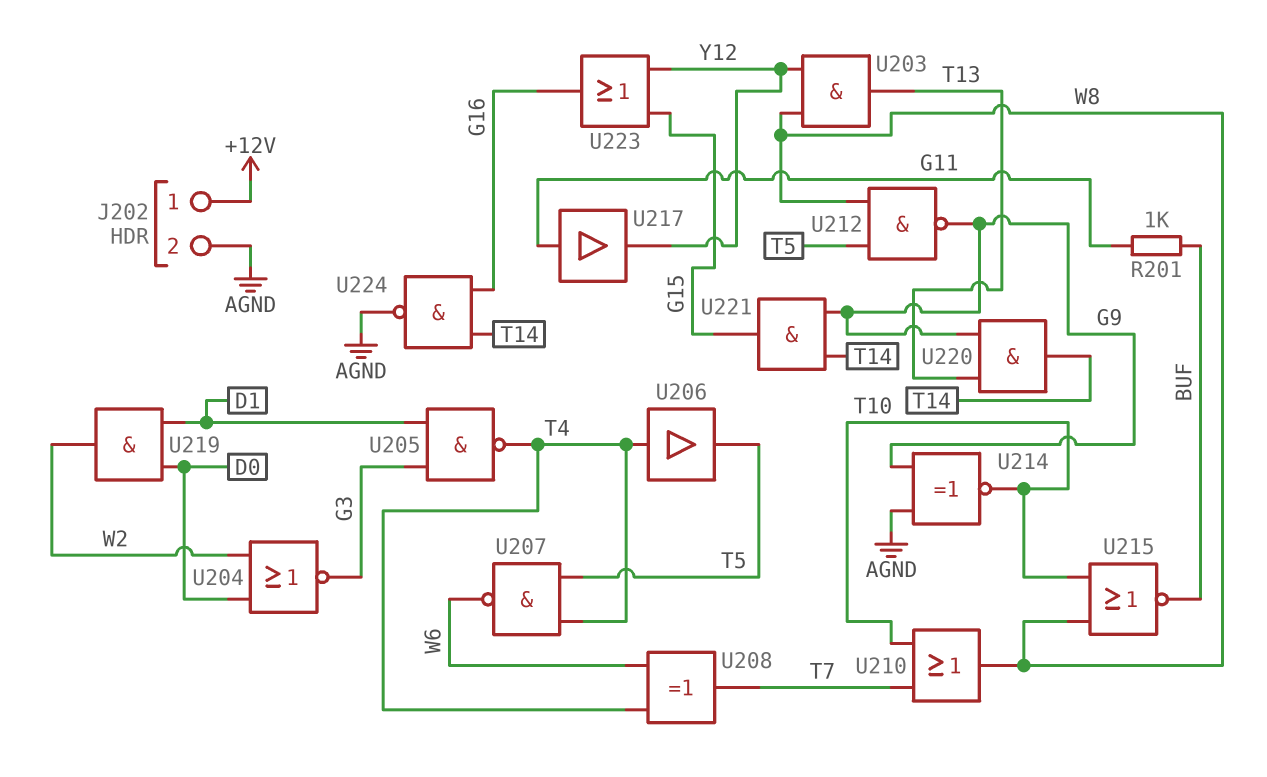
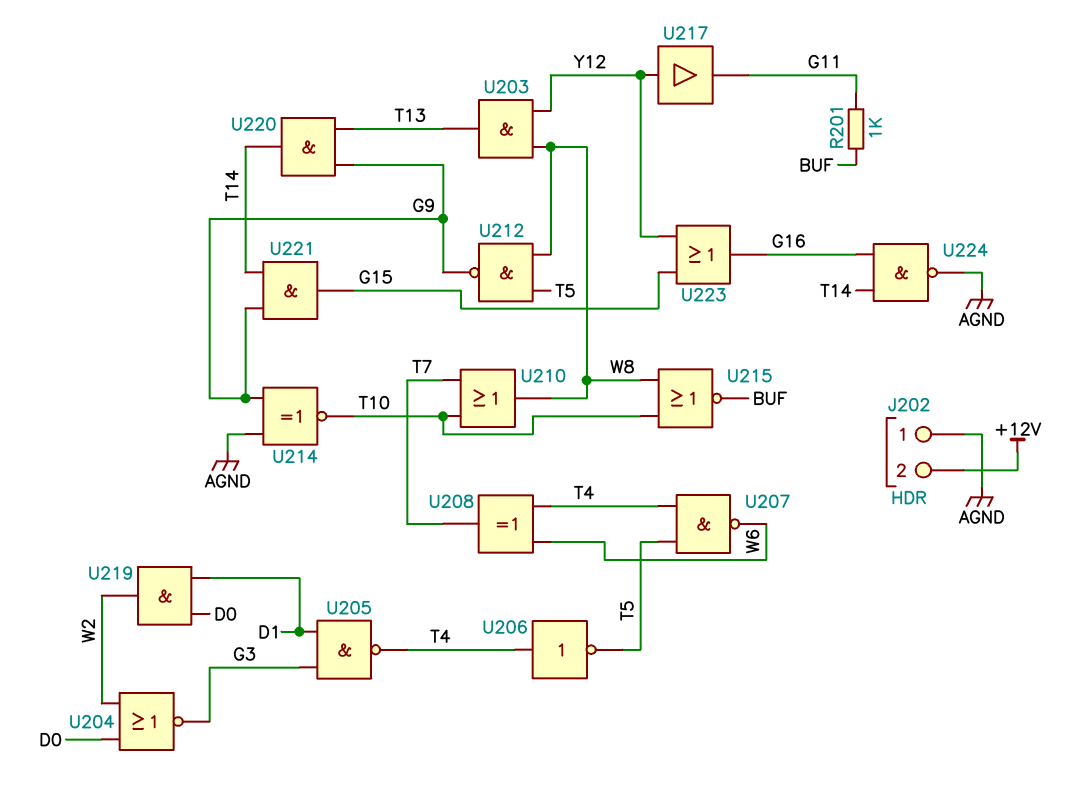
J202 pin 1: +12V -> AGND
J202 pin 2: AGND -> +12V
U206: buffer (in T4, out T5) -> NOT (in T4, out T5)
U217: buffer (in G11, out Y12) -> buffer (in Y12, out G11)

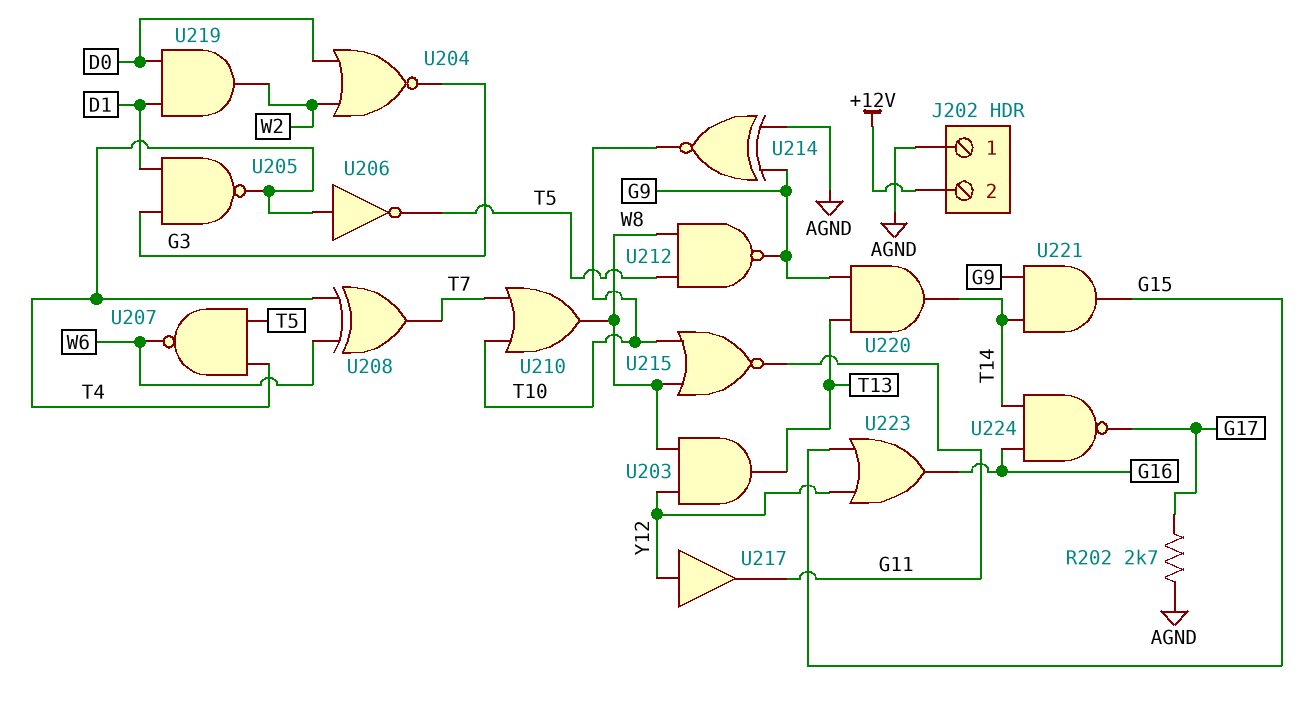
R201: 1k (BUF, G11) -> none
R202: none -> 2.7k (AGND, G17)
U215: NOR (in T10, in W8, out BUF) -> NOR (in T10, in W8, out G11)
U224: NAND (in G16, in T14, out AGND) -> NAND (in G16, in T14, out G17)

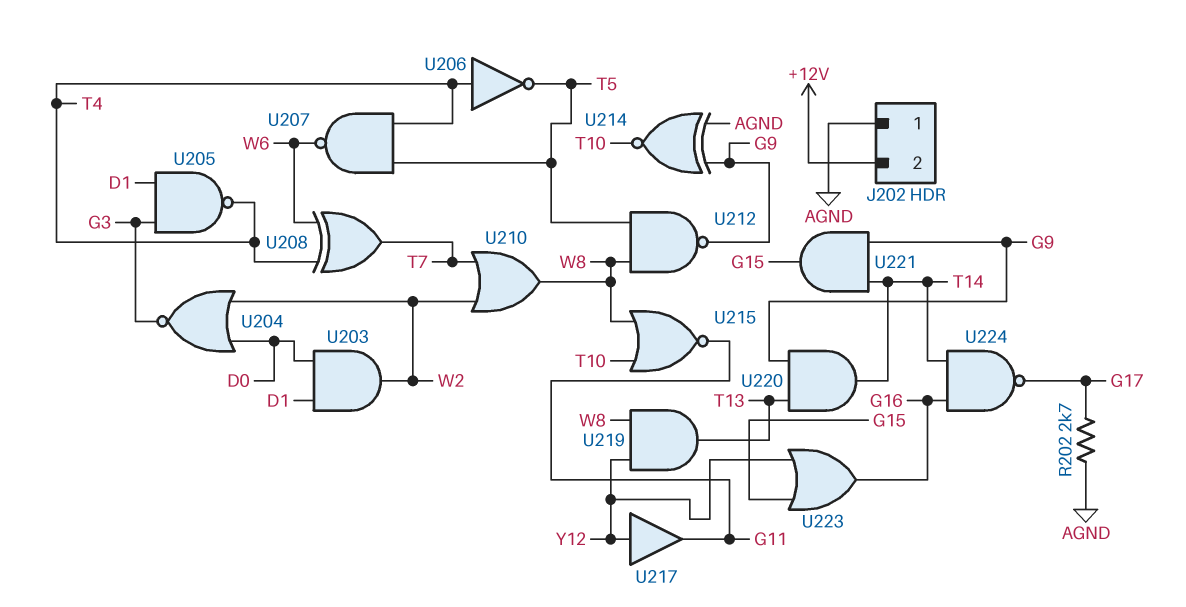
U203: AND (in W8, in Y12, out T13) -> AND (in D0, in D1, out W2)
U210: OR (in T7, in T10, out W8) -> OR (in T7, in W2, out W8)
U219: AND (in D0, in D1, out W2) -> AND (in W8, in Y12, out T13)

